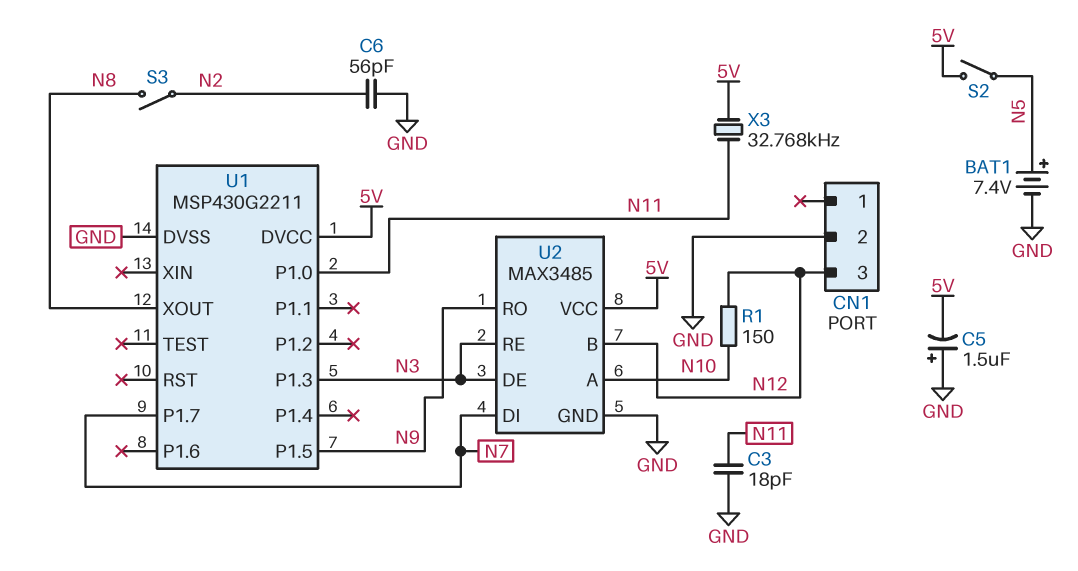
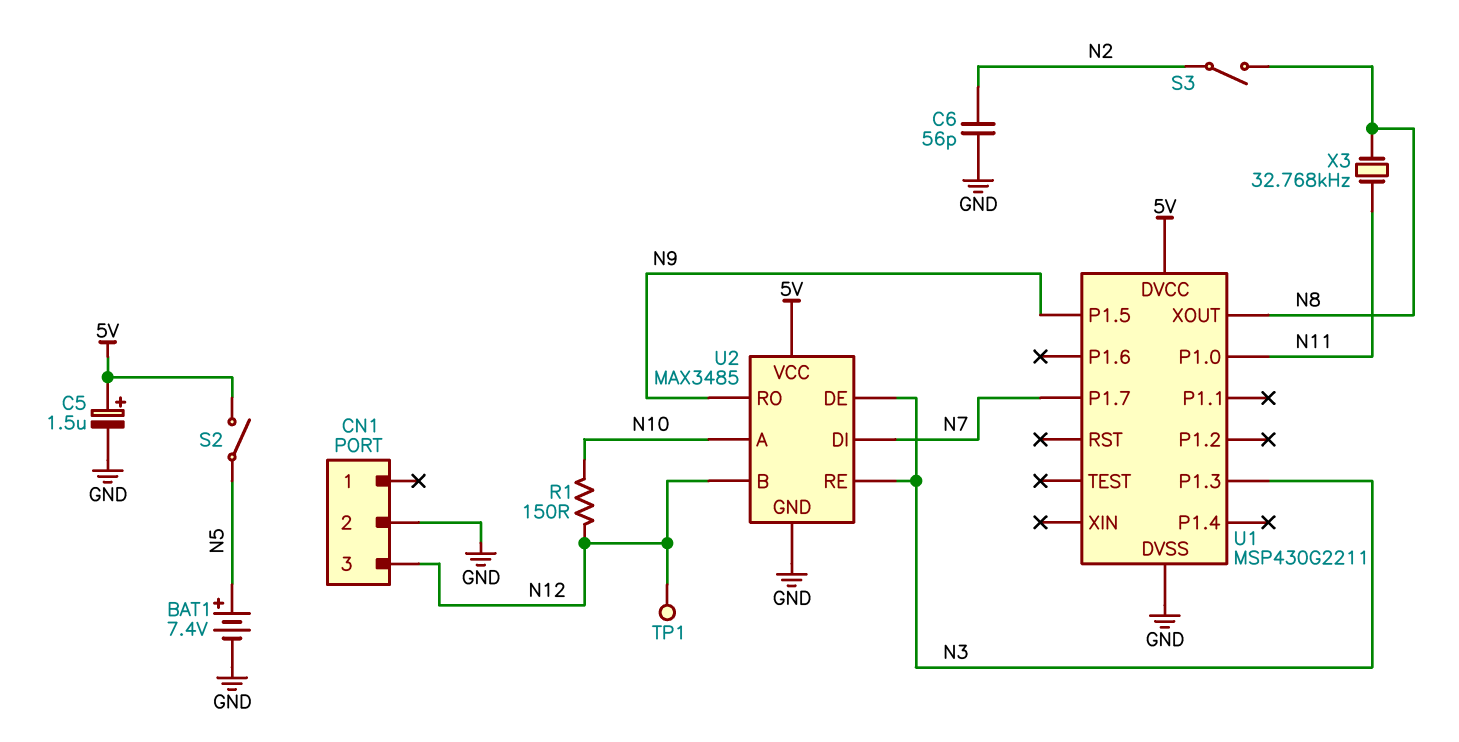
C3: 18pF (GND, N11) -> none
C5: 1.5uF (plus GND, minus 5V) -> 1.5uF (plus 5V, minus GND)
TP1: none -> test point (N12)
X3: 32.768kHz (5V, N11) -> 32.768kHz (N8, N11)

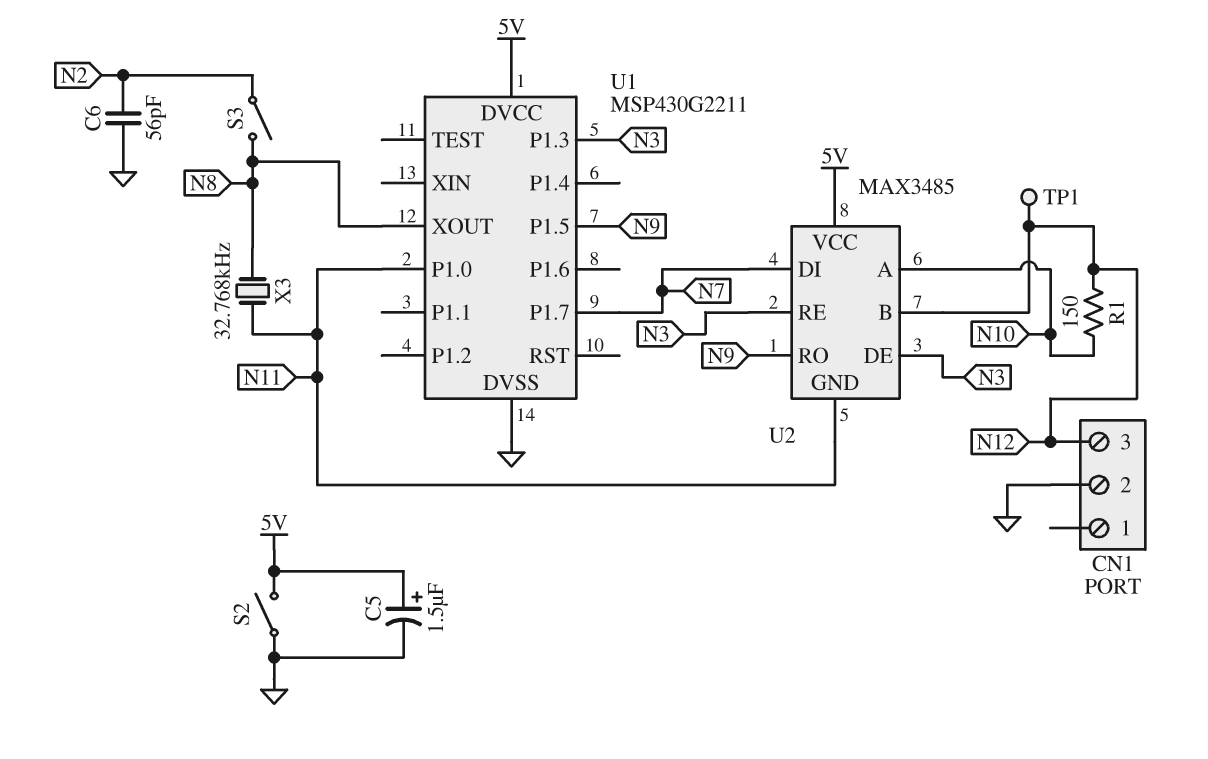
BAT1: 7.4V (plus N5, minus GND) -> none
S2: switch (5V, N5) -> switch (5V, GND)
U2 pin GND: GND -> N11

